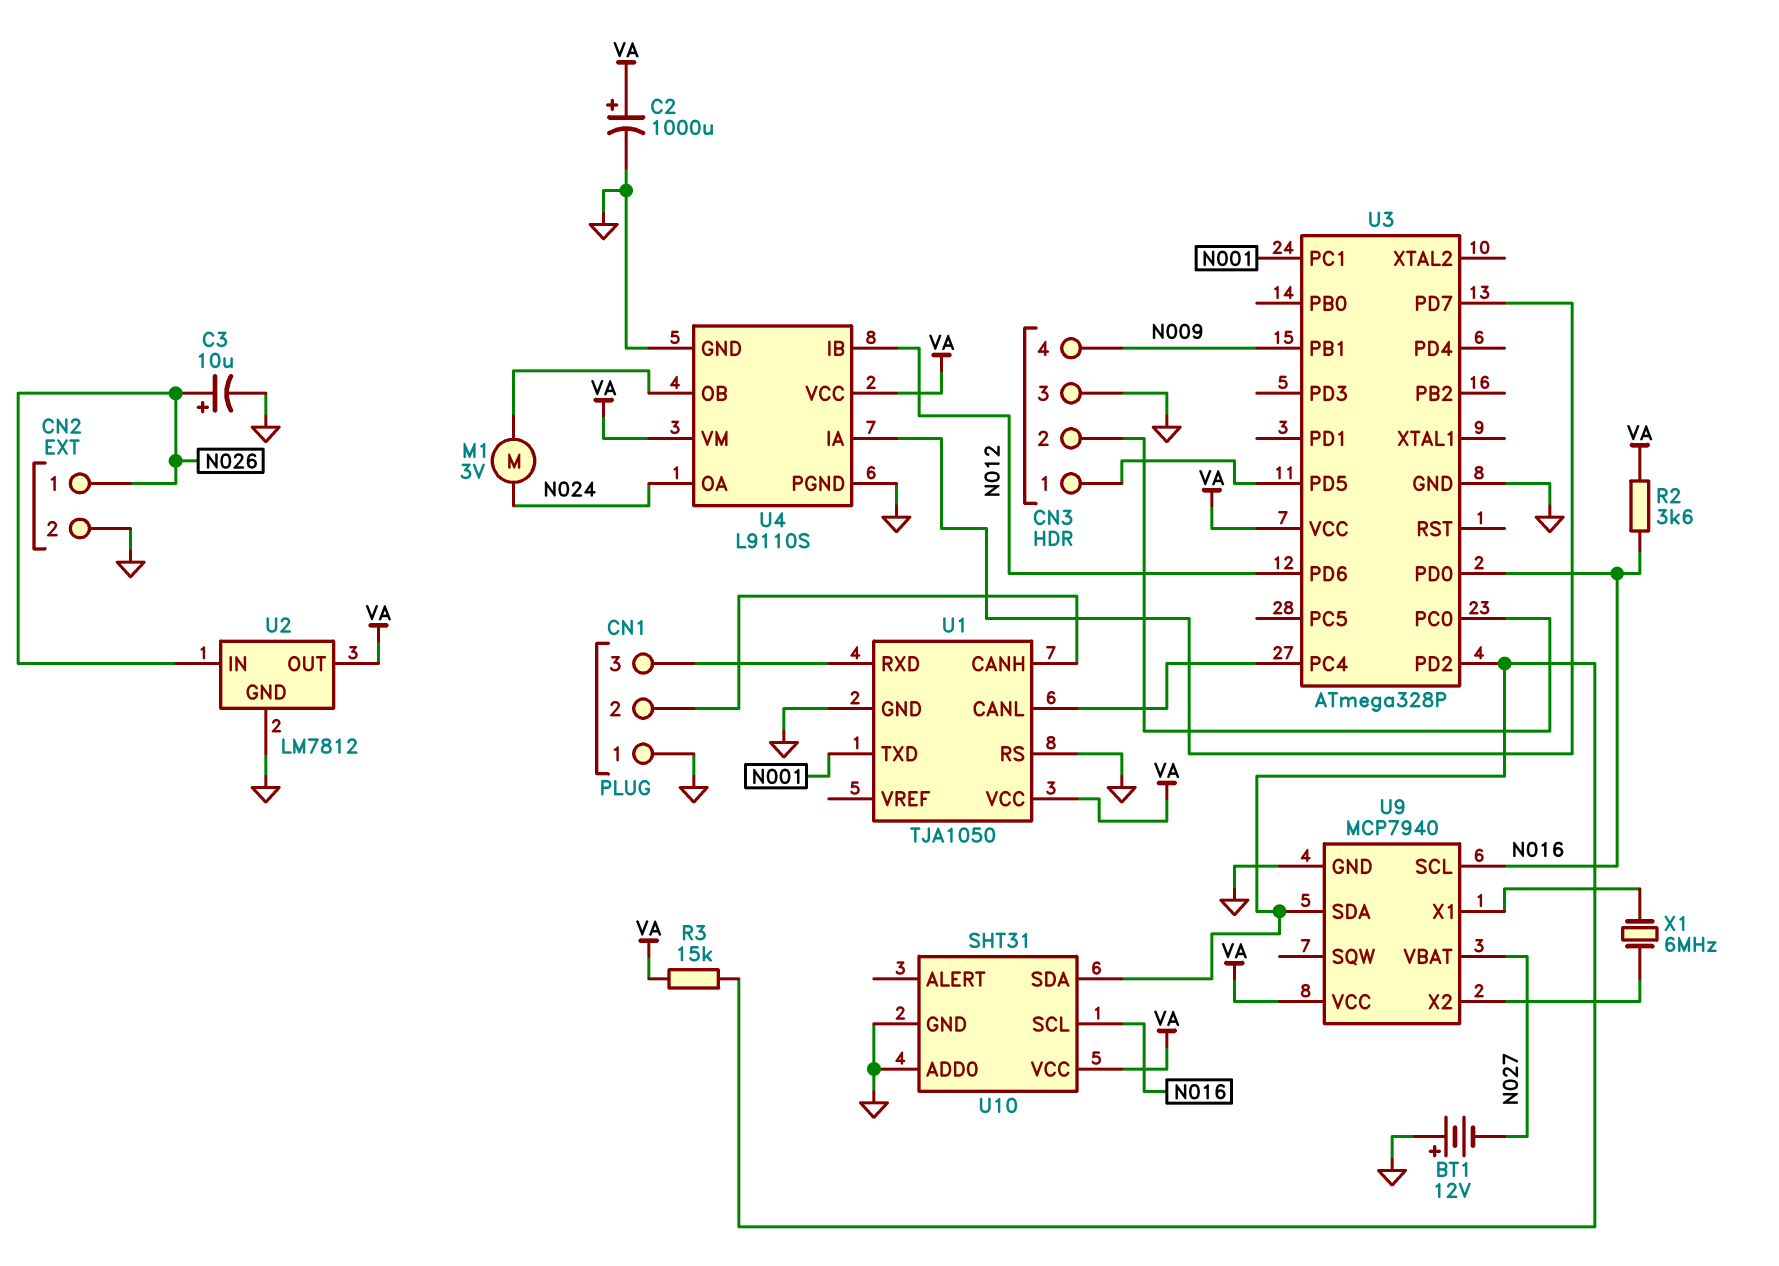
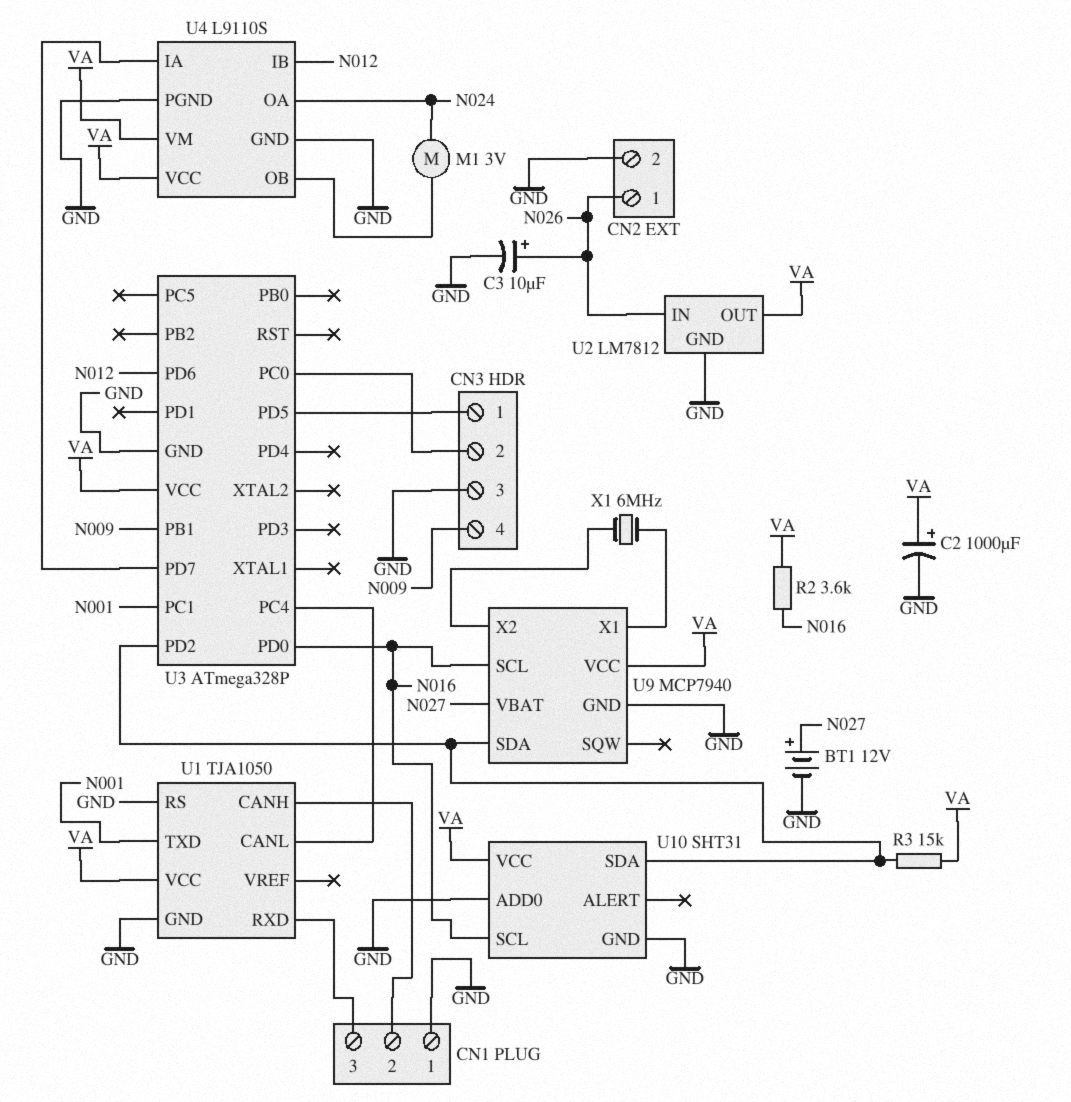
BT1: 12V (plus GND, minus N027) -> 12V (plus N027, minus GND)

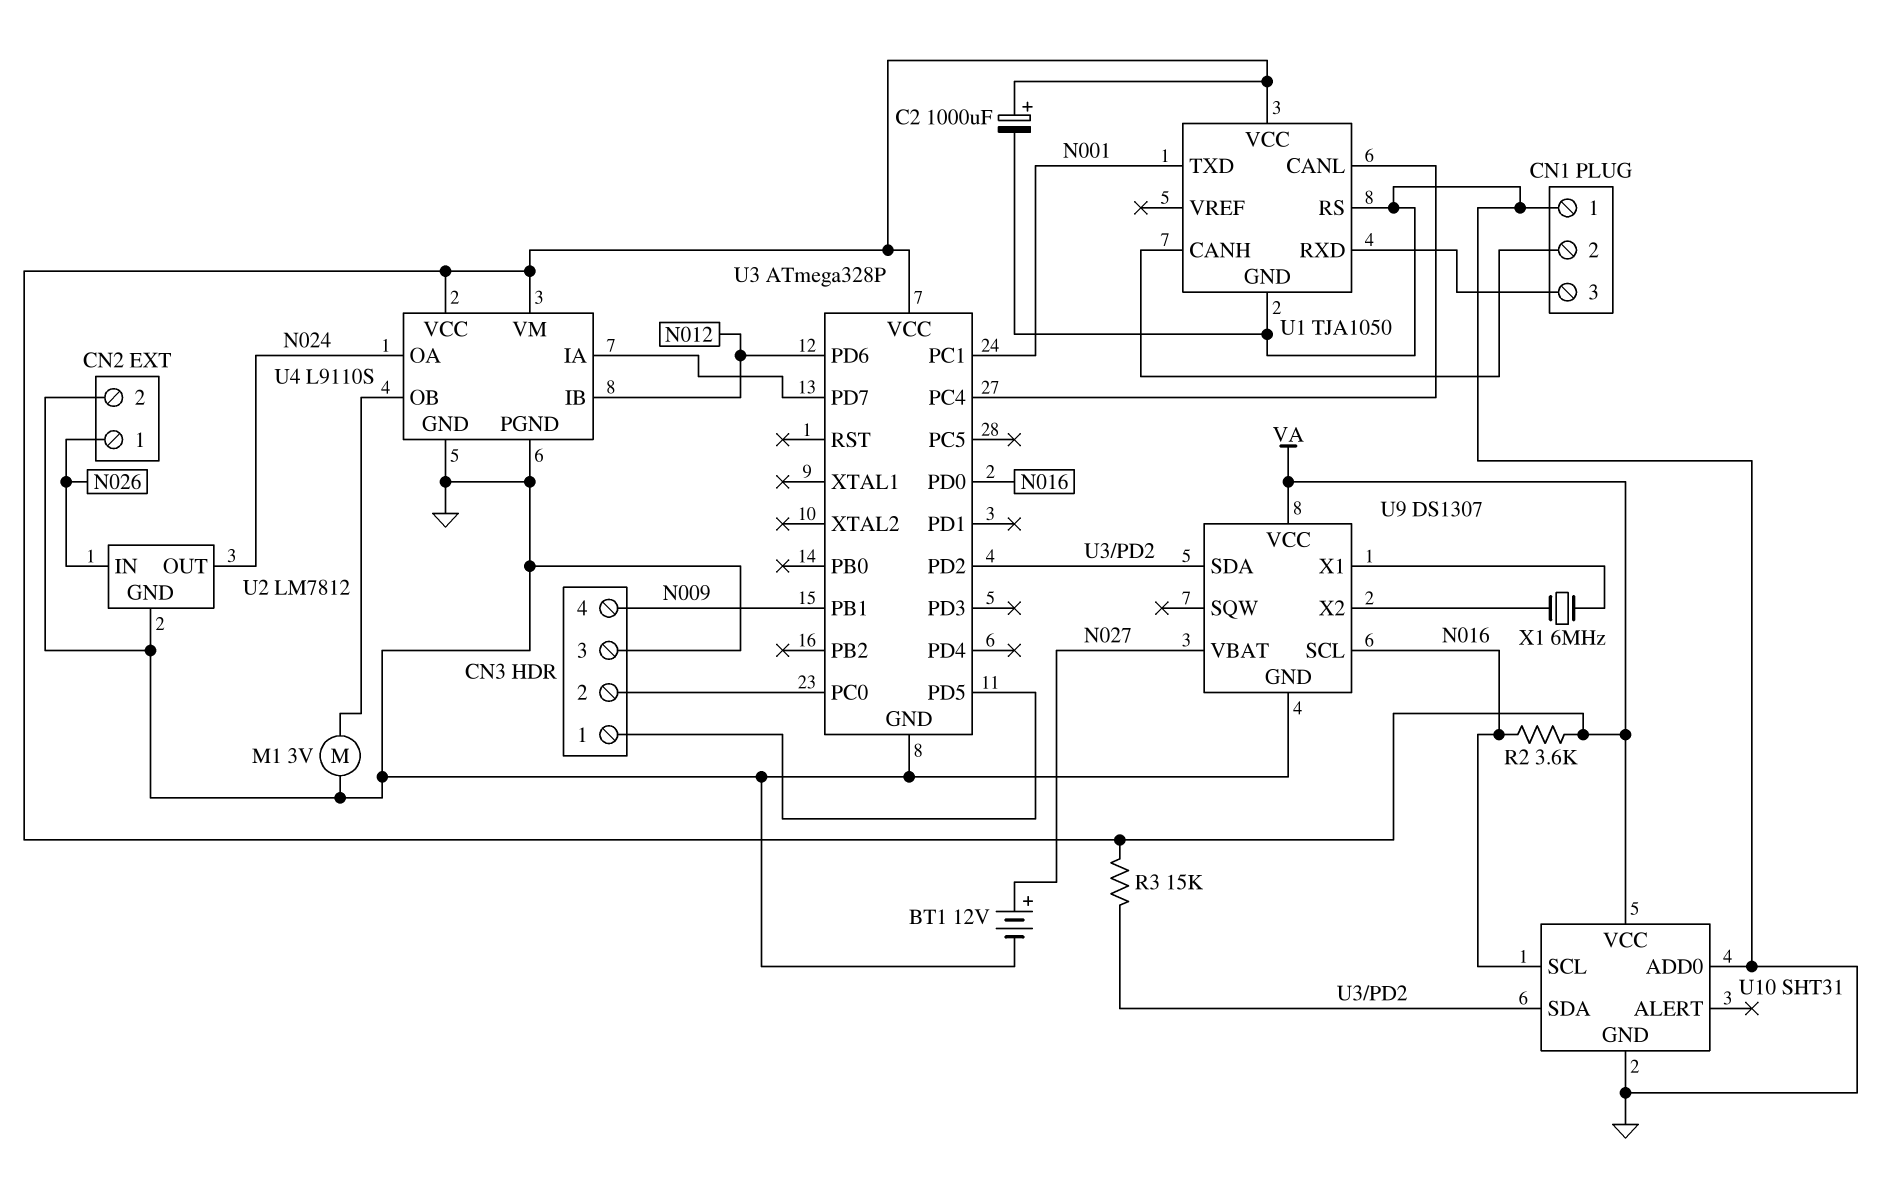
C3: 10uF (plus N026, minus GND) -> none
M1: motor 3V (N024, U4/OB) -> motor 3V (GND, U4/OB)
U2 pin OUT: VA -> N024
U9: MCP7940 -> DS1307

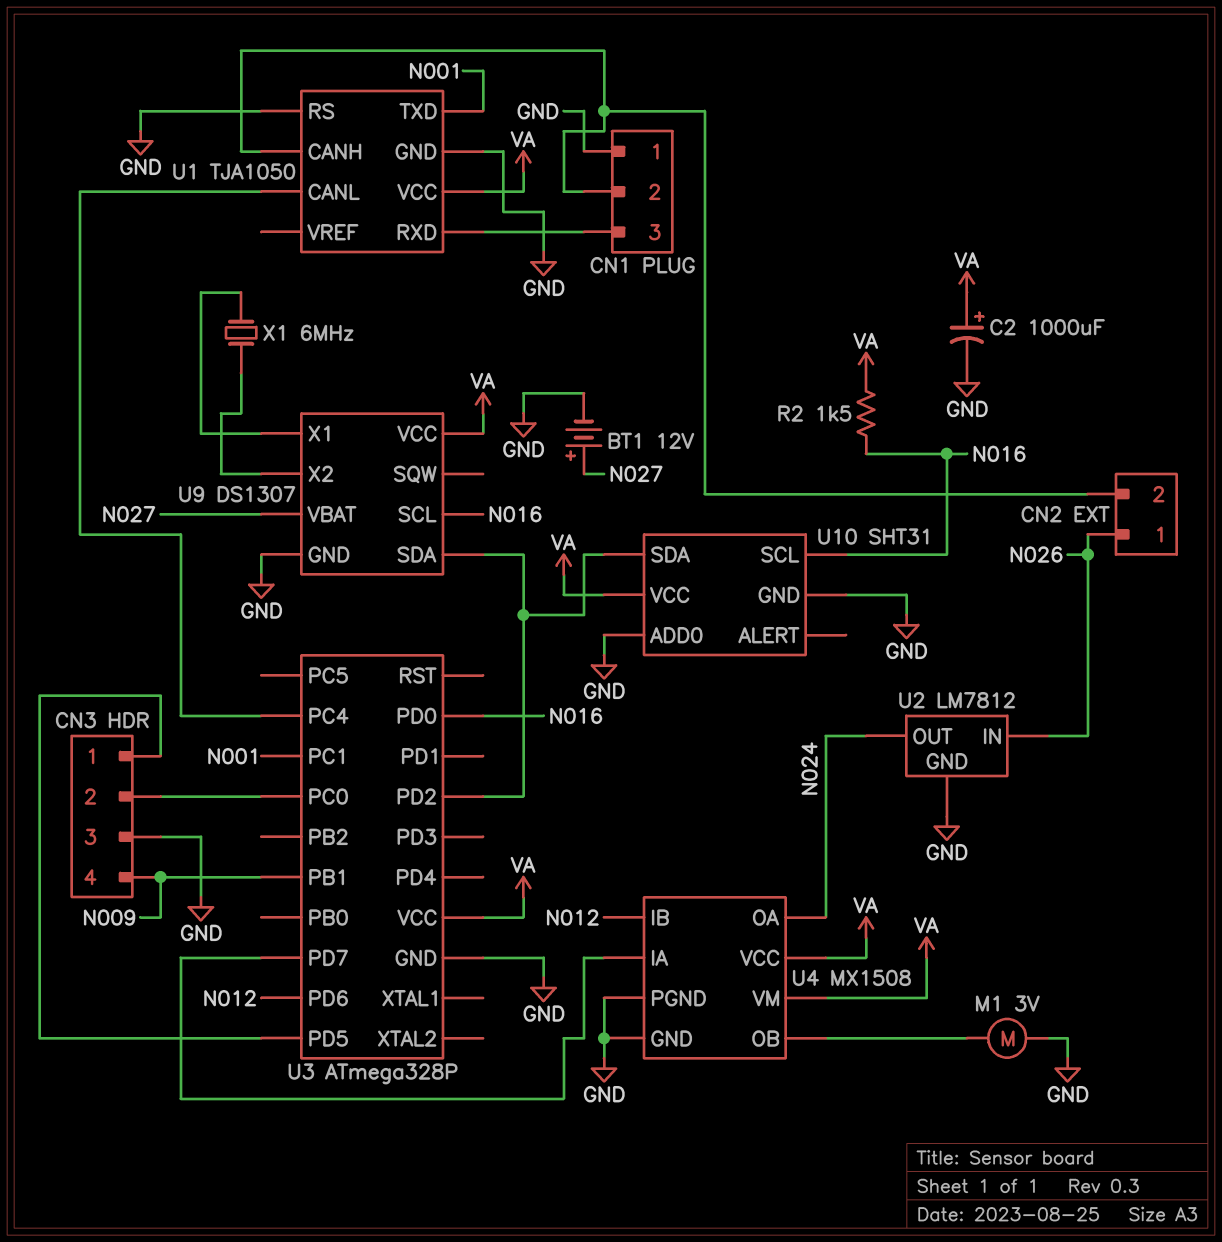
CN2 pin 2: GND -> CN1/2
R2: 3.6k (N016, VA) -> 1.5k (N016, VA)
R3: 15k (U3/PD2, VA) -> none
U4: L9110S -> MX1508

